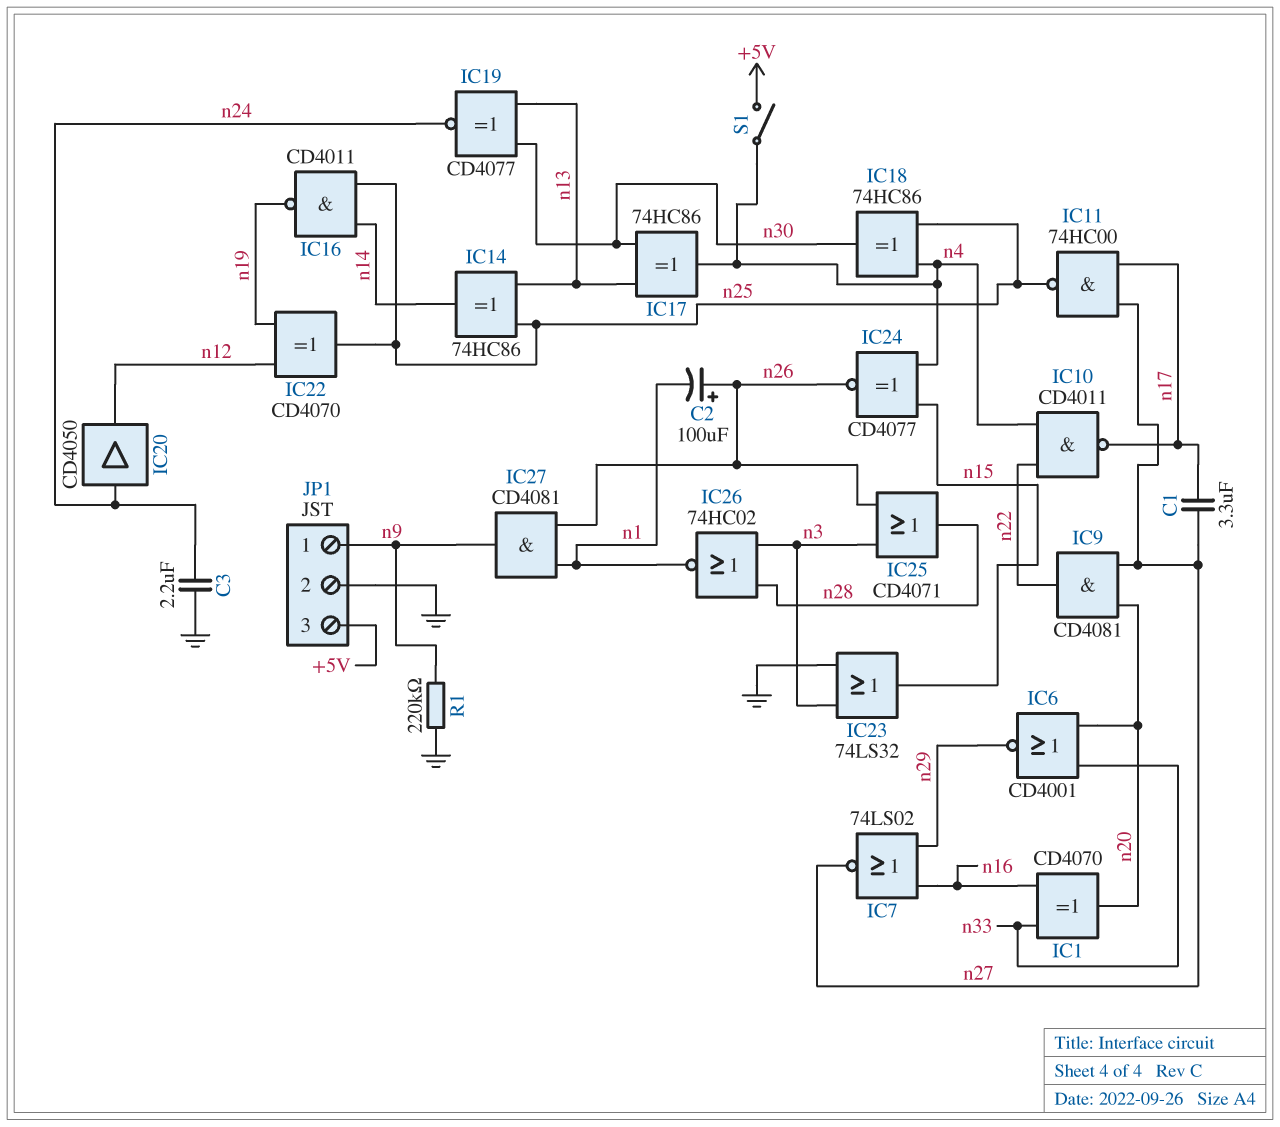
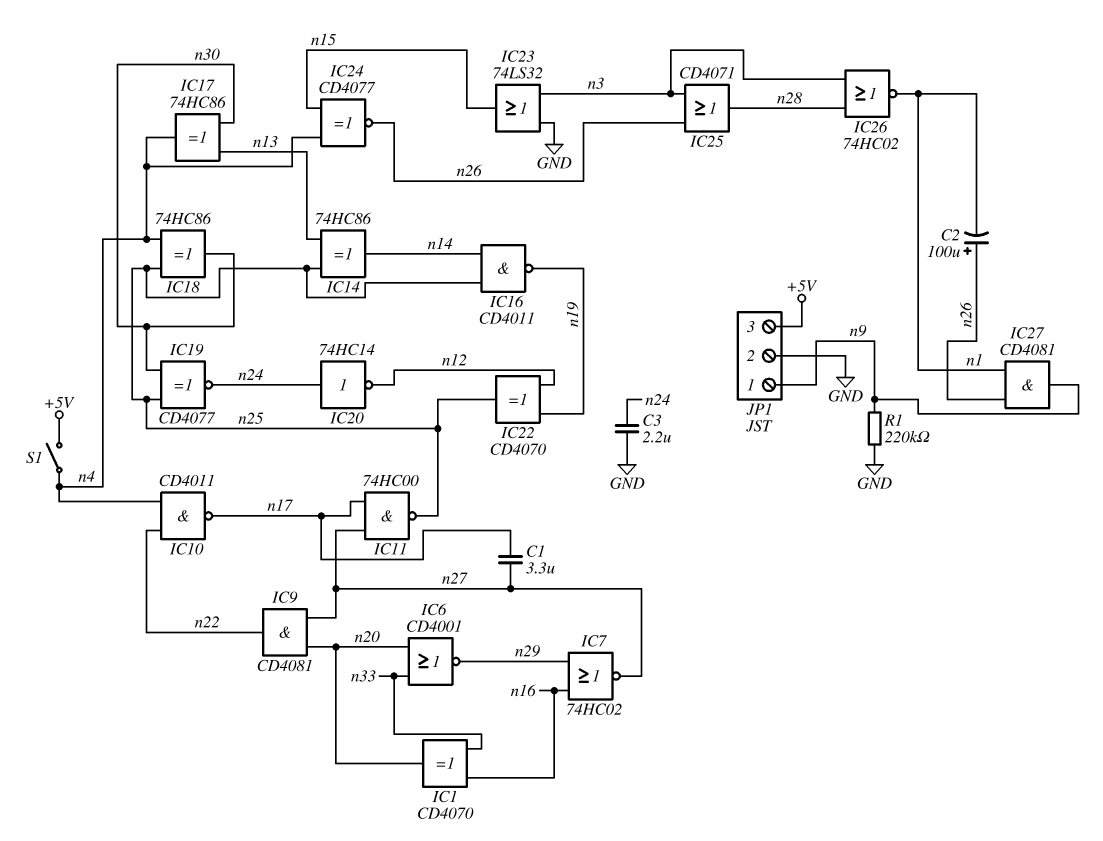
IC7: NOR 74LS02 (in n16, in n29, out n27) -> NOR 74HC02 (in n16, in n29, out n27)
IC19: XNOR CD4077 (in n13, in n30, out n24) -> XNOR CD4077 (in n25, in n30, out n24)
IC20: buffer CD4050 (in n24, out n12) -> NOT 74HC14 (in n24, out n12)

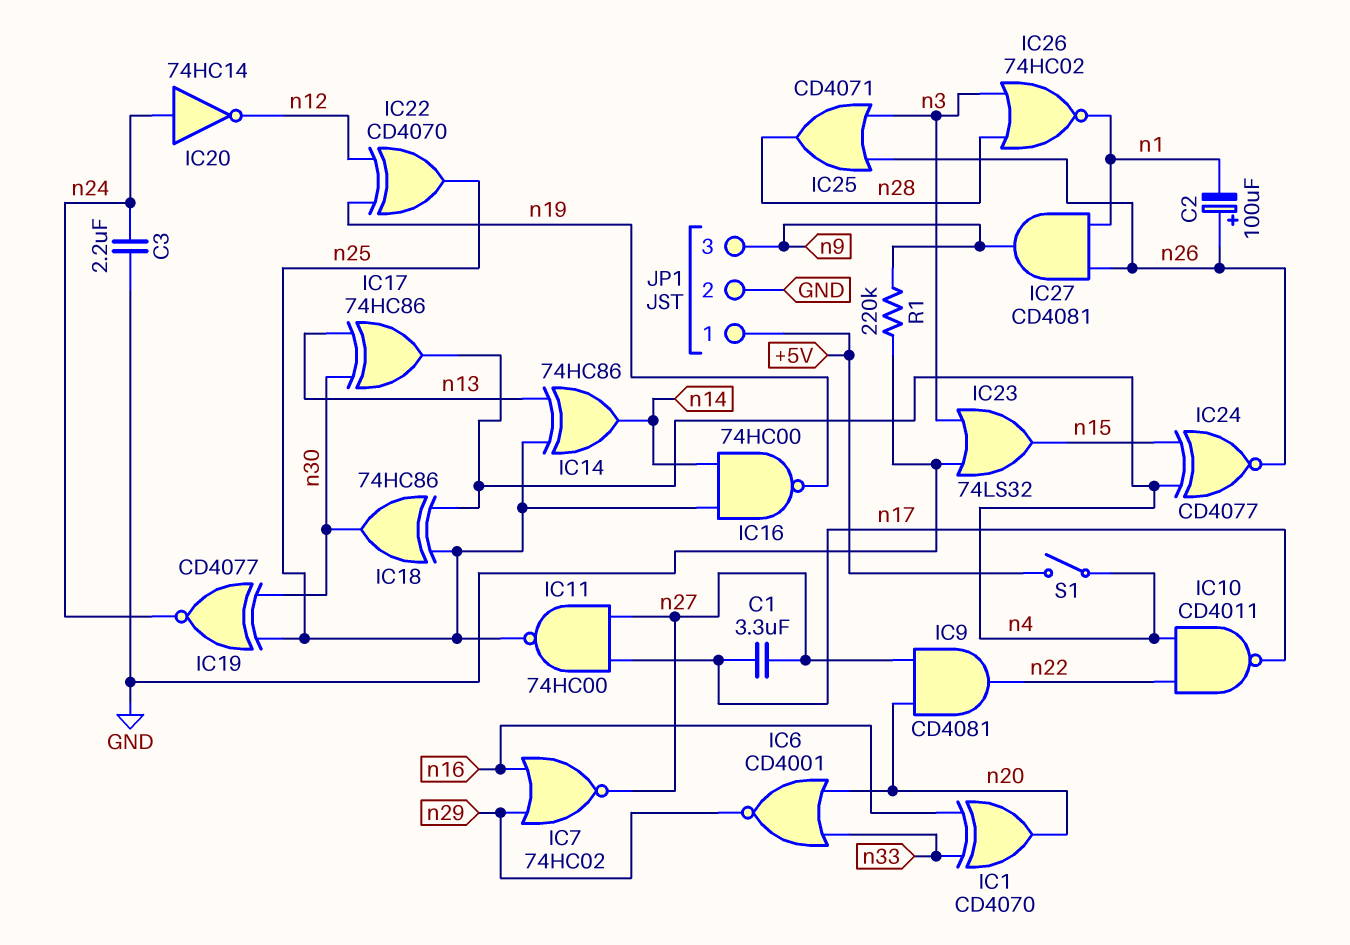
IC16: NAND CD4011 (in n14, in n25, out n19) -> NAND 74HC00 (in n14, in n25, out n19)
JP1 pin 1: n9 -> +5V
JP1 pin 3: +5V -> n9

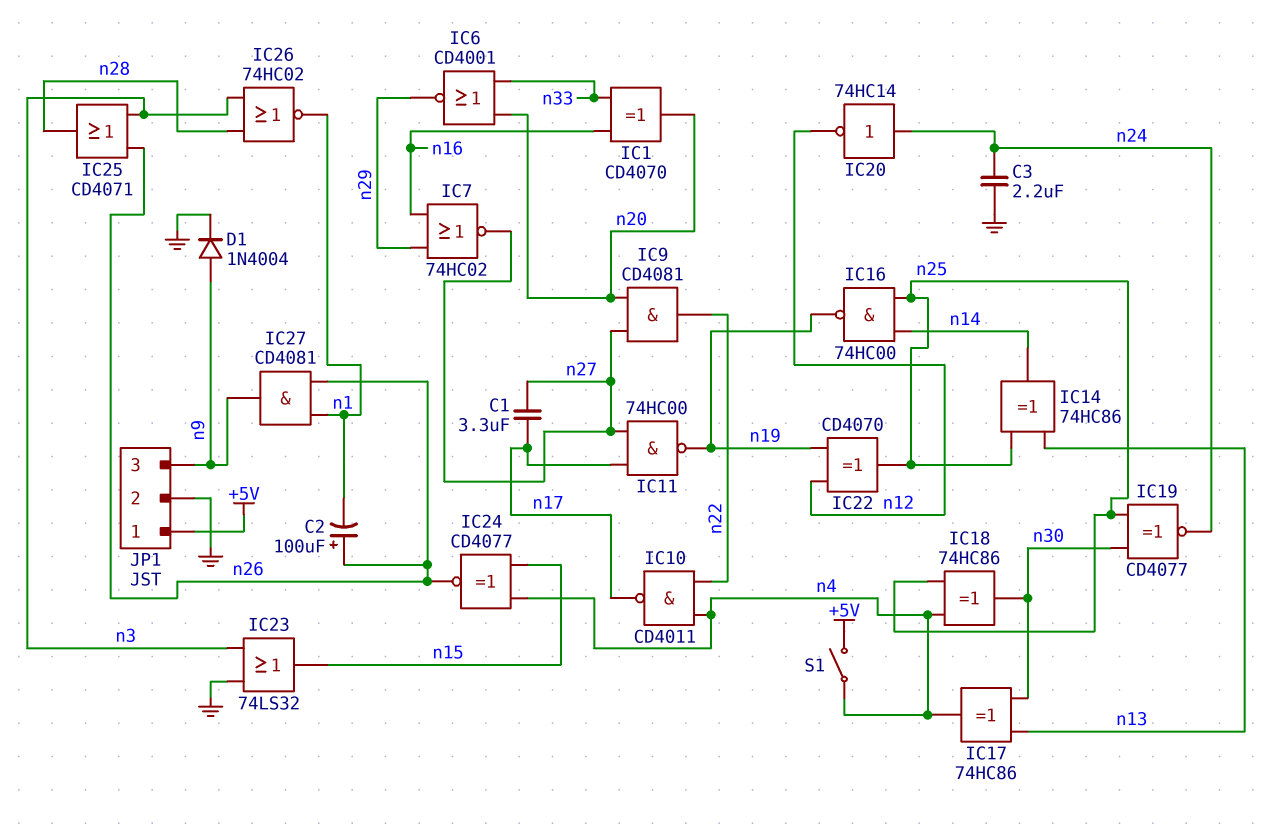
D1: none -> diode 1N4004 (A n9, K GND)
IC11: NAND 74HC00 (in n17, in n27, out n25) -> NAND 74HC00 (in n17, in n27, out n19)
R1: 220k (GND, n9) -> none

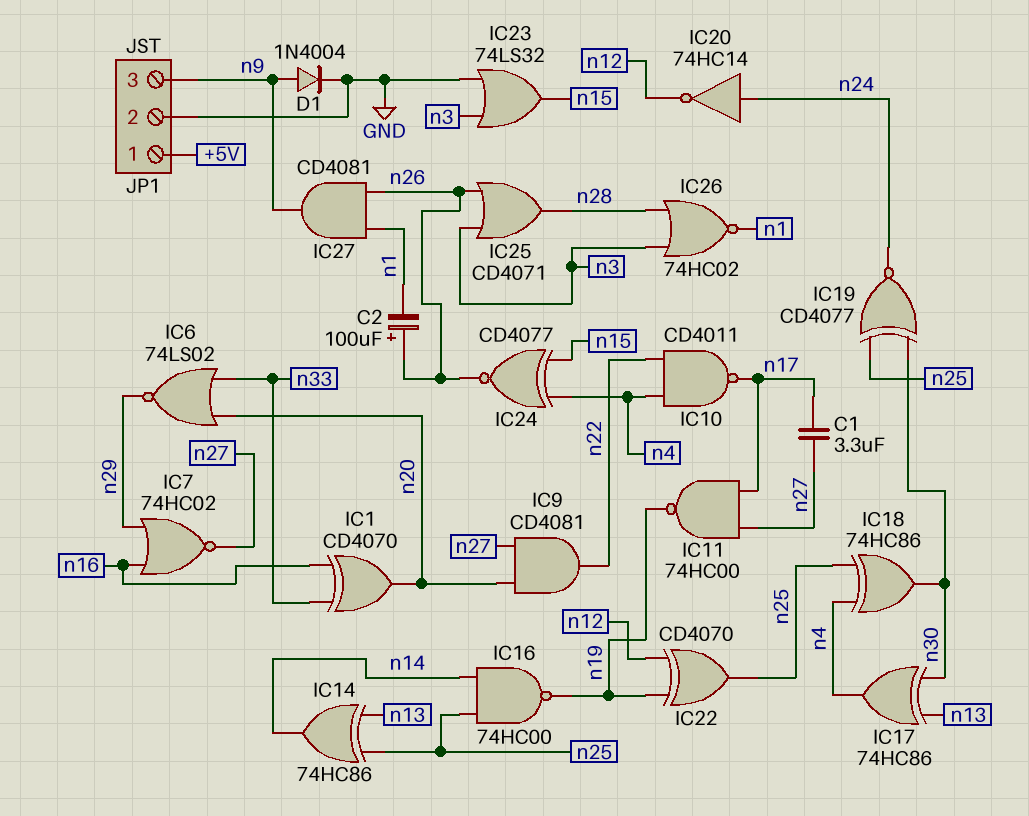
C3: 2.2uF (GND, n24) -> none
IC6: NOR CD4001 (in n20, in n33, out n29) -> NOR 74LS02 (in n20, in n33, out n29)
S1: switch (+5V, n4) -> none

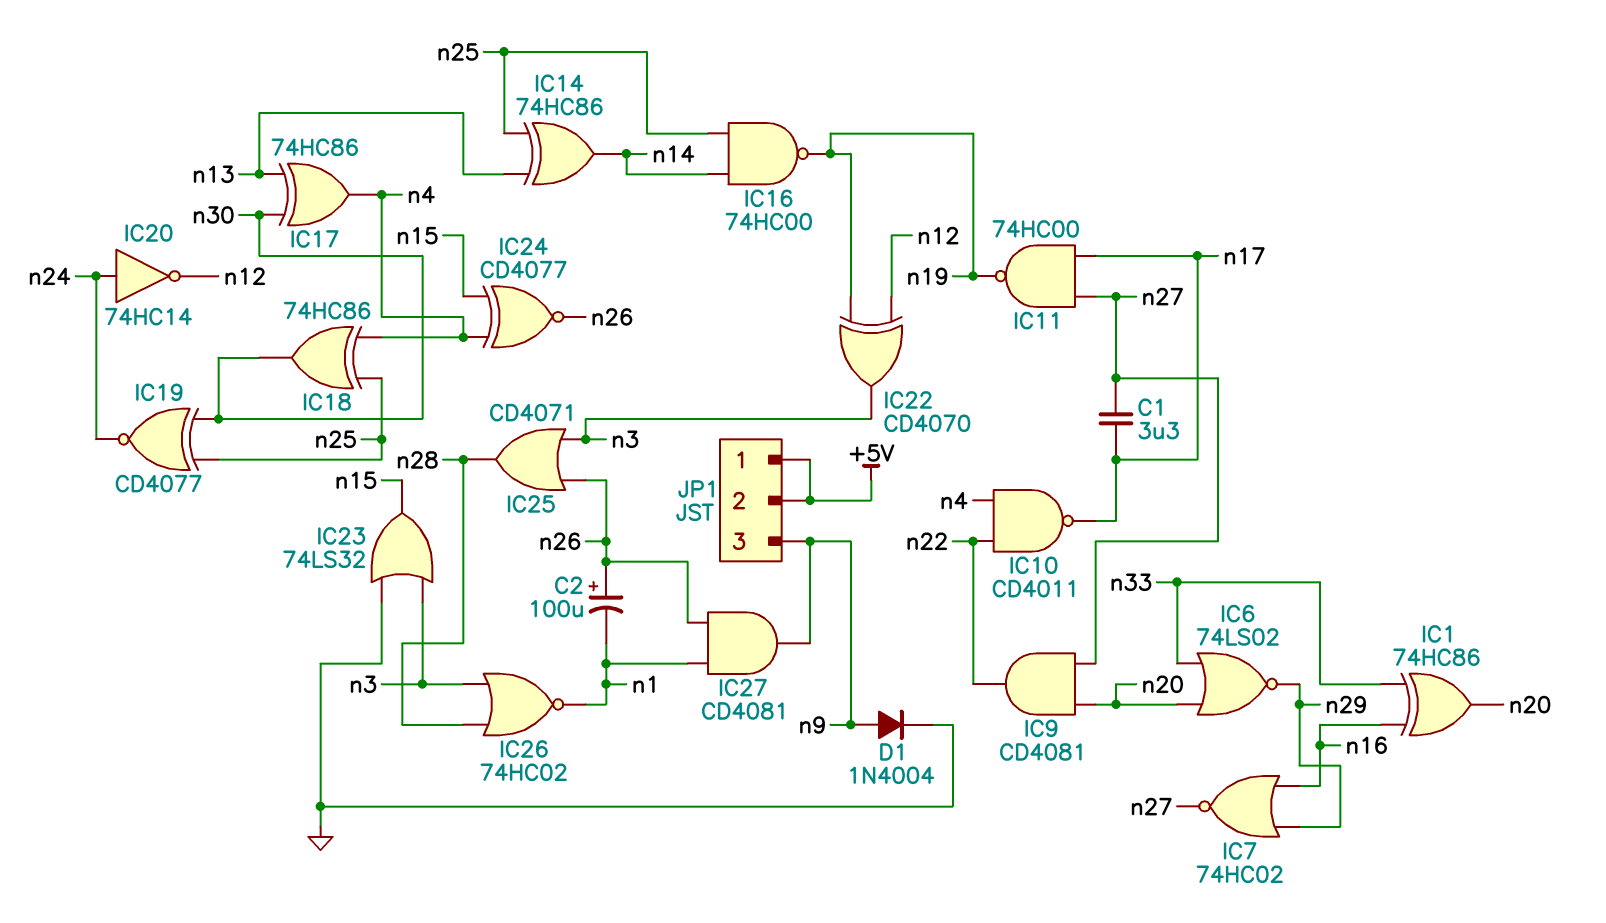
IC1: XOR CD4070 (in n16, in n33, out n20) -> XOR 74HC86 (in n16, in n33, out n20)
IC22: XOR CD4070 (in n12, in n19, out n25) -> XOR CD4070 (in n12, in n19, out n3)
JP1 pin 2: GND -> +5V

